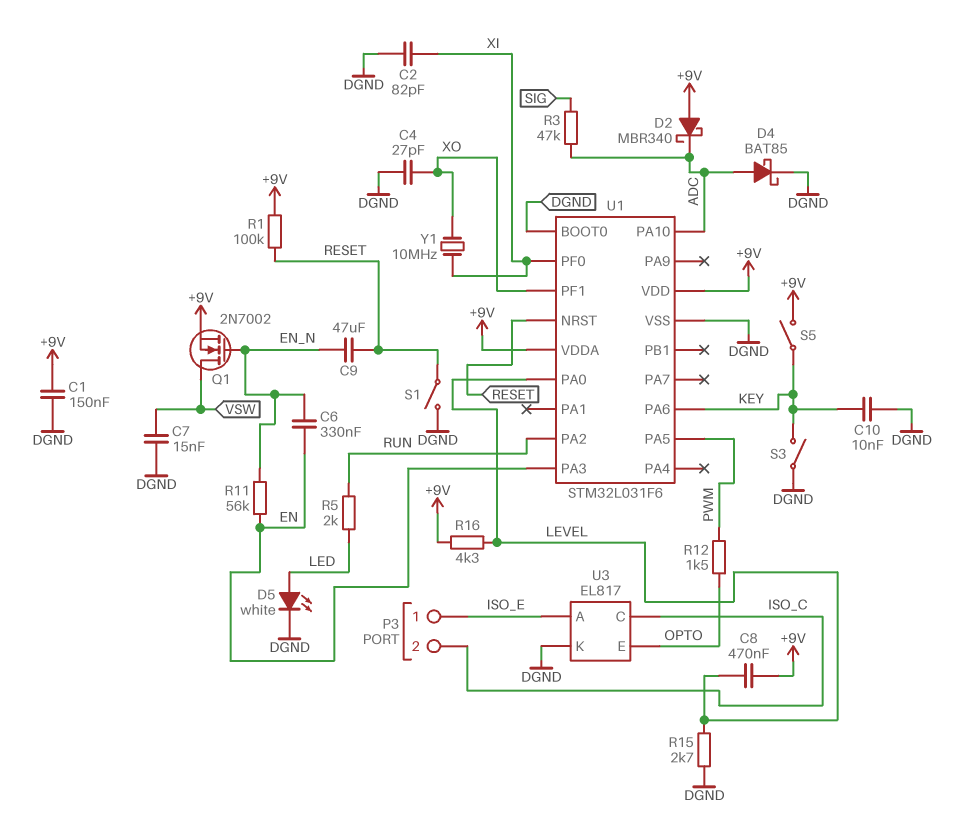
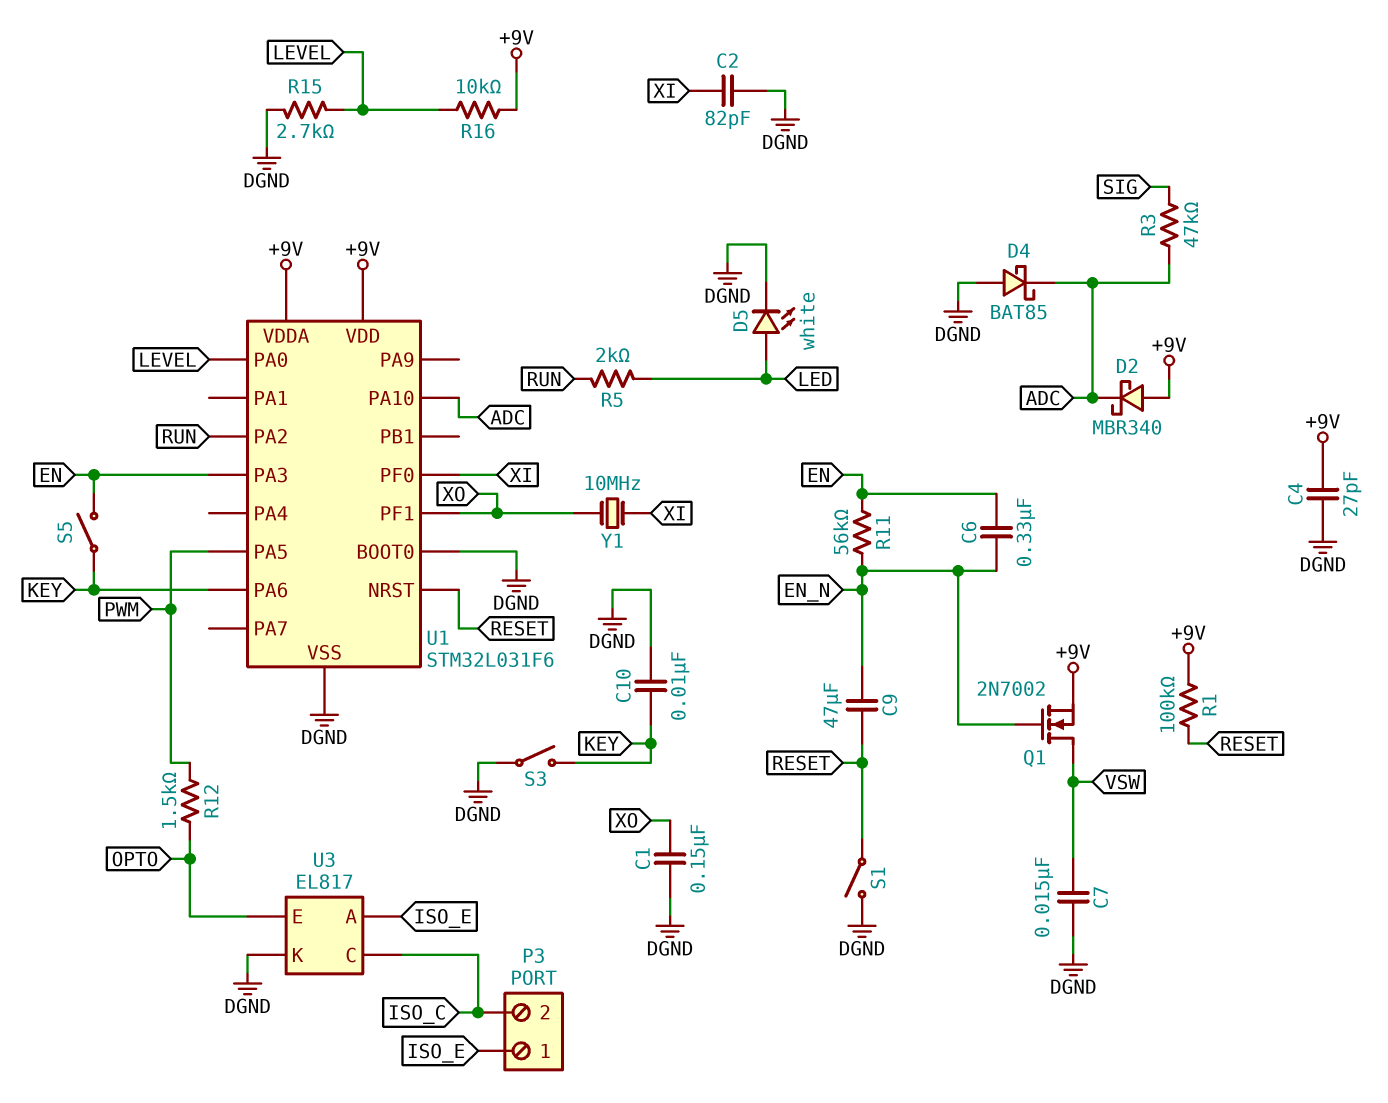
C1: 150nF (+9V, DGND) -> 150nF (DGND, XO)
C4: 27pF (DGND, XO) -> 27pF (+9V, DGND)
C8: 470nF (+9V, LEVEL) -> none
D4: schottky BAT85 (A ADC, K DGND) -> schottky BAT85 (A DGND, K ADC)
R16: 4.3k (+9V, LEVEL) -> 10k (+9V, LEVEL)
S5: switch (+9V, KEY) -> switch (EN, KEY)

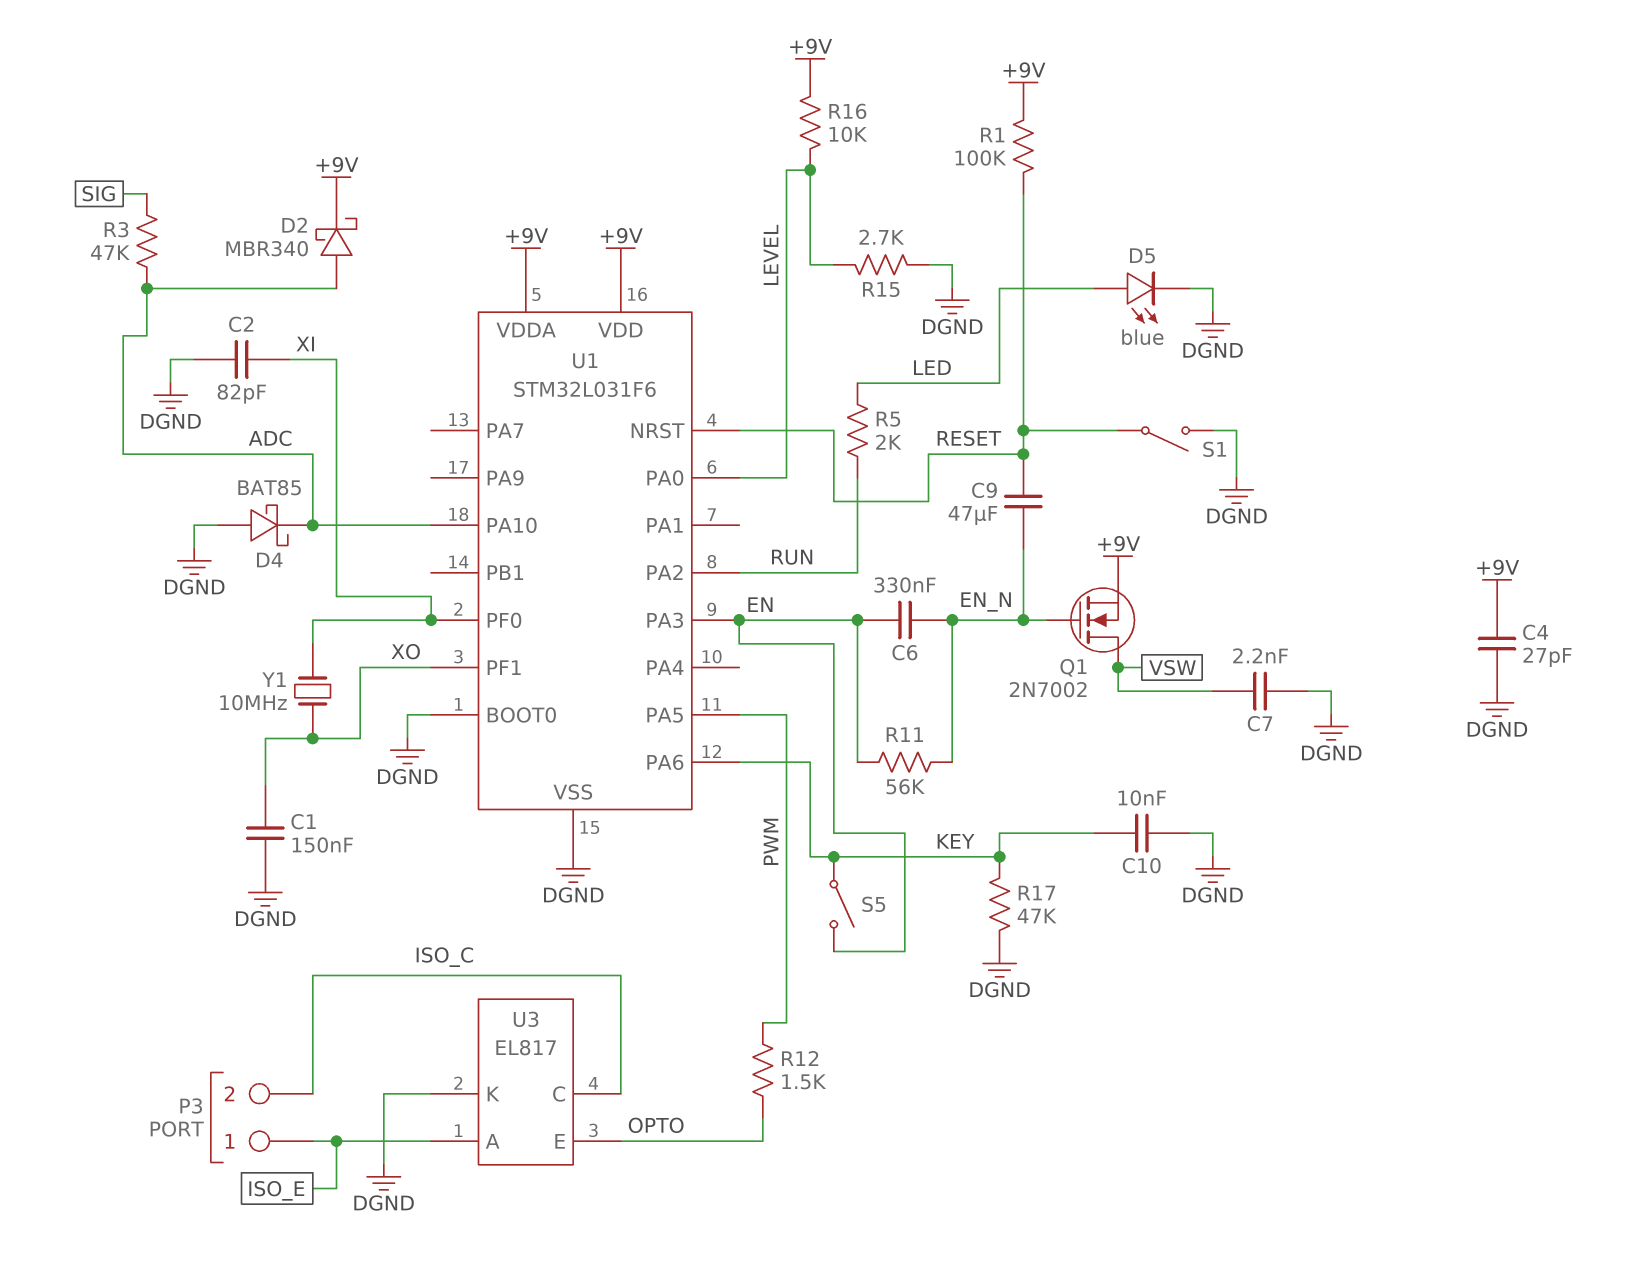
C7: 15nF (DGND, VSW) -> 2.2nF (DGND, VSW)
D2: schottky MBR340 (A +9V, K ADC) -> schottky MBR340 (A ADC, K +9V)
D5: LED white (A LED, K DGND) -> LED blue (A LED, K DGND)
R17: none -> 47k (DGND, KEY)
S3: switch (DGND, KEY) -> none

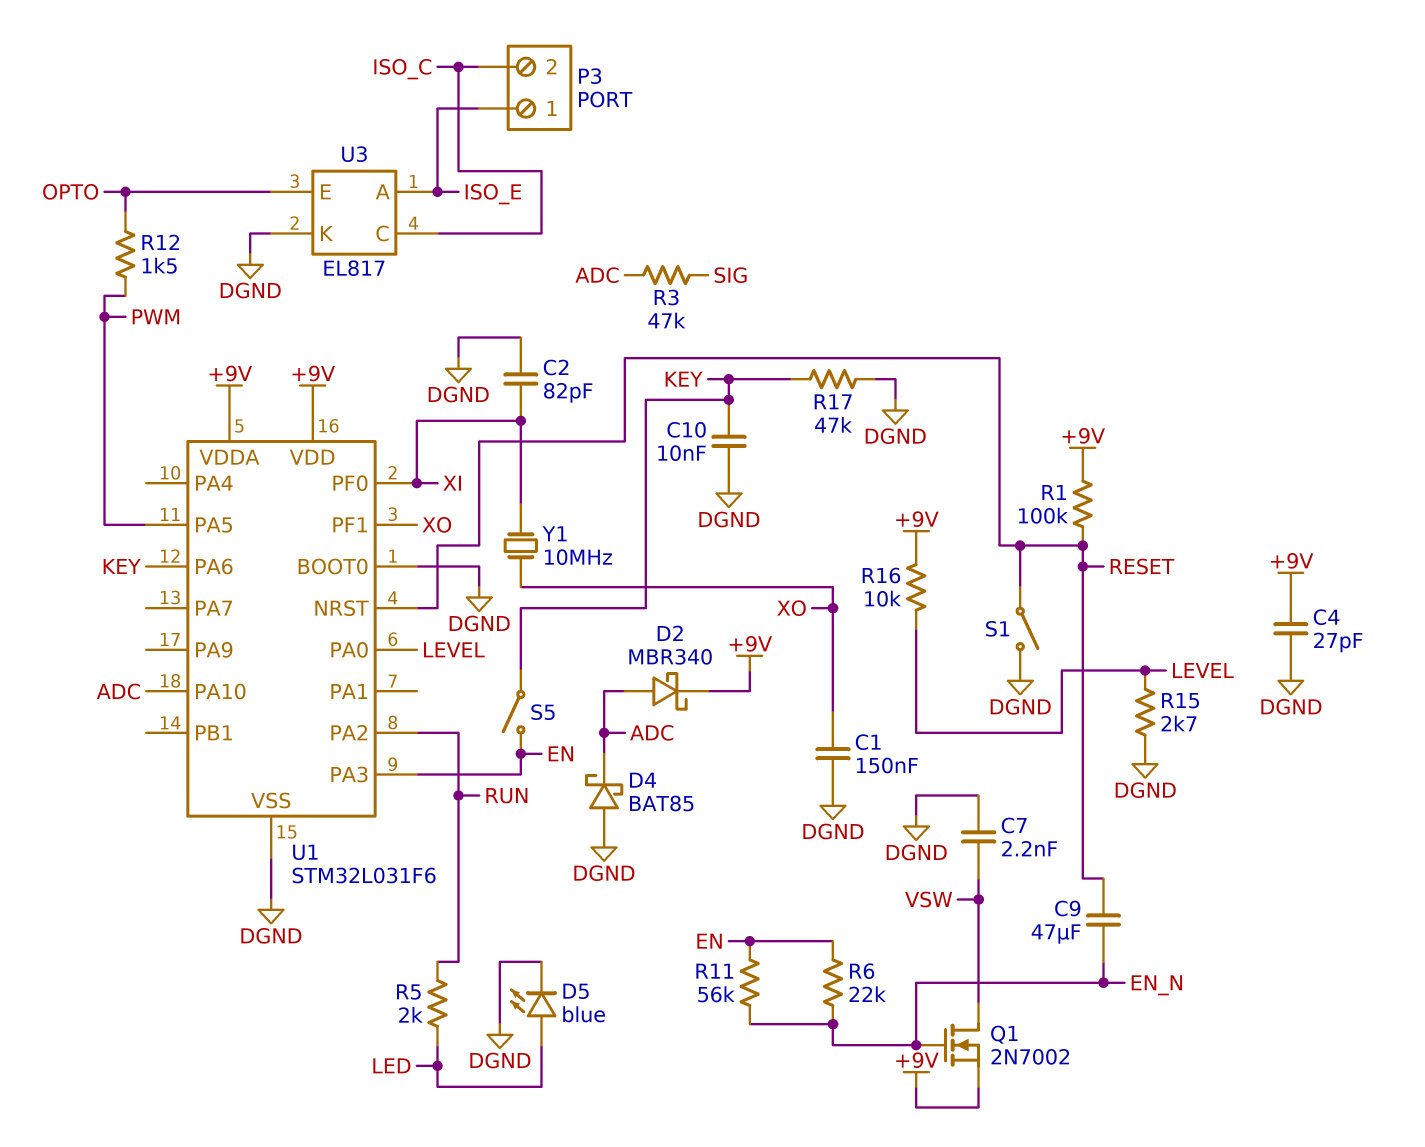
C6: 330nF (EN, EN_N) -> none
R6: none -> 22k (EN, EN_N)

